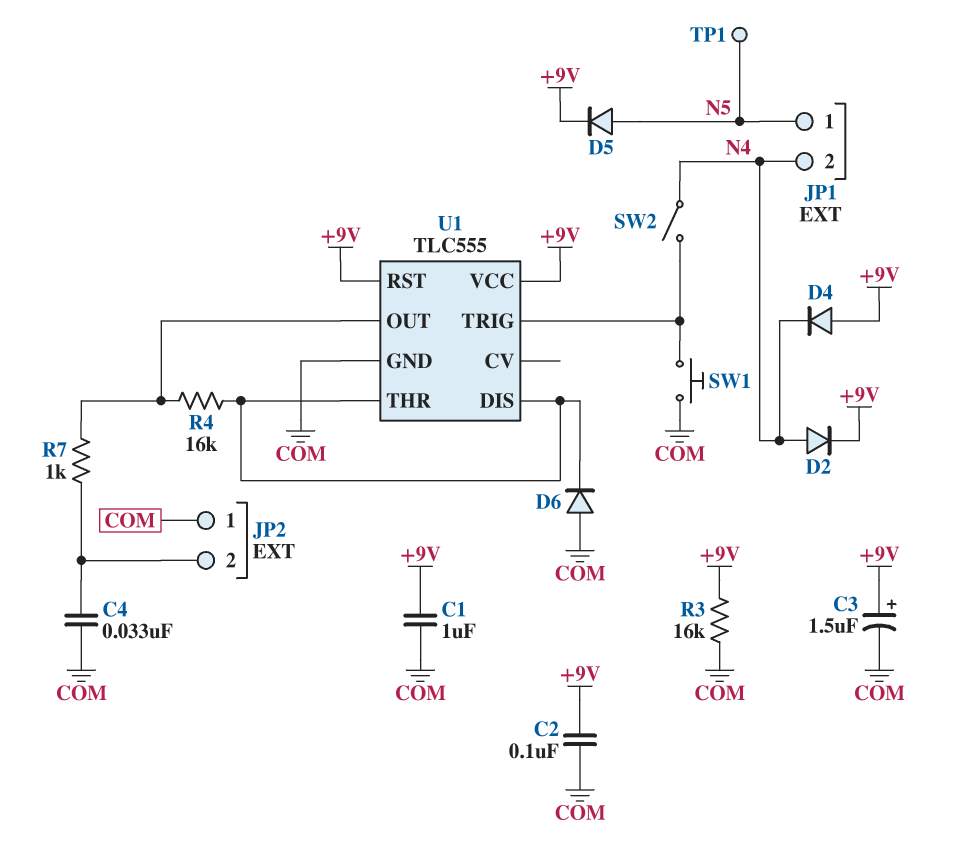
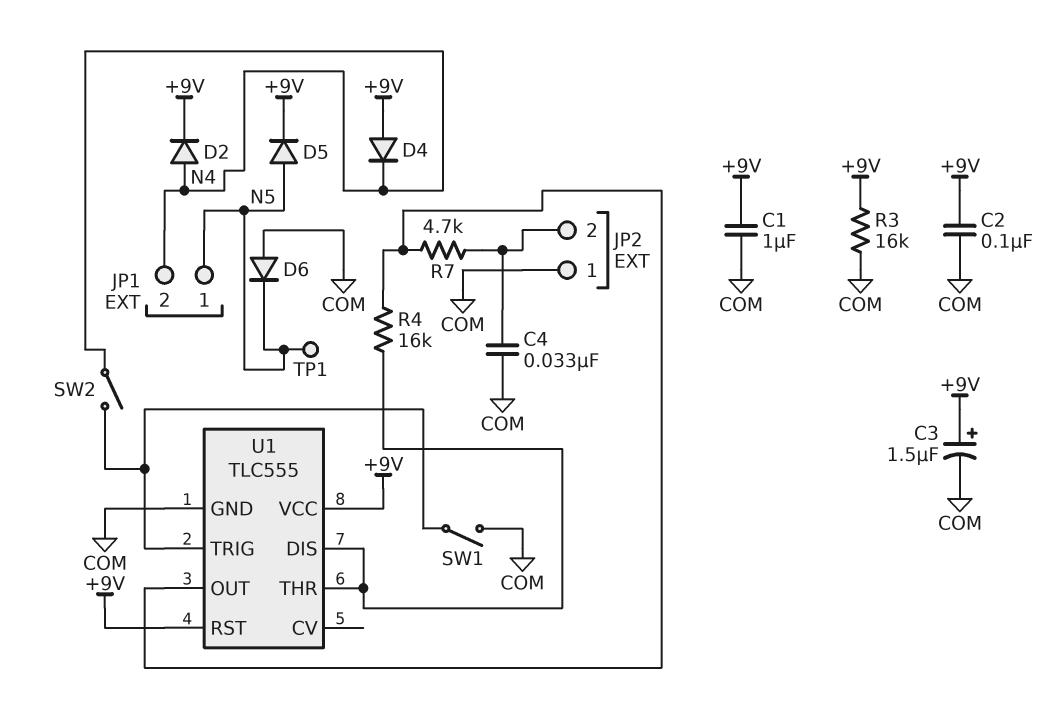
D6: diode (A COM, K U1/DIS) -> diode (A COM, K N5)
R7: 1k (JP2/2, U1/OUT) -> 4.7k (JP2/2, U1/OUT)
SW1: button (COM, U1/TRIG) -> switch (COM, U1/TRIG)

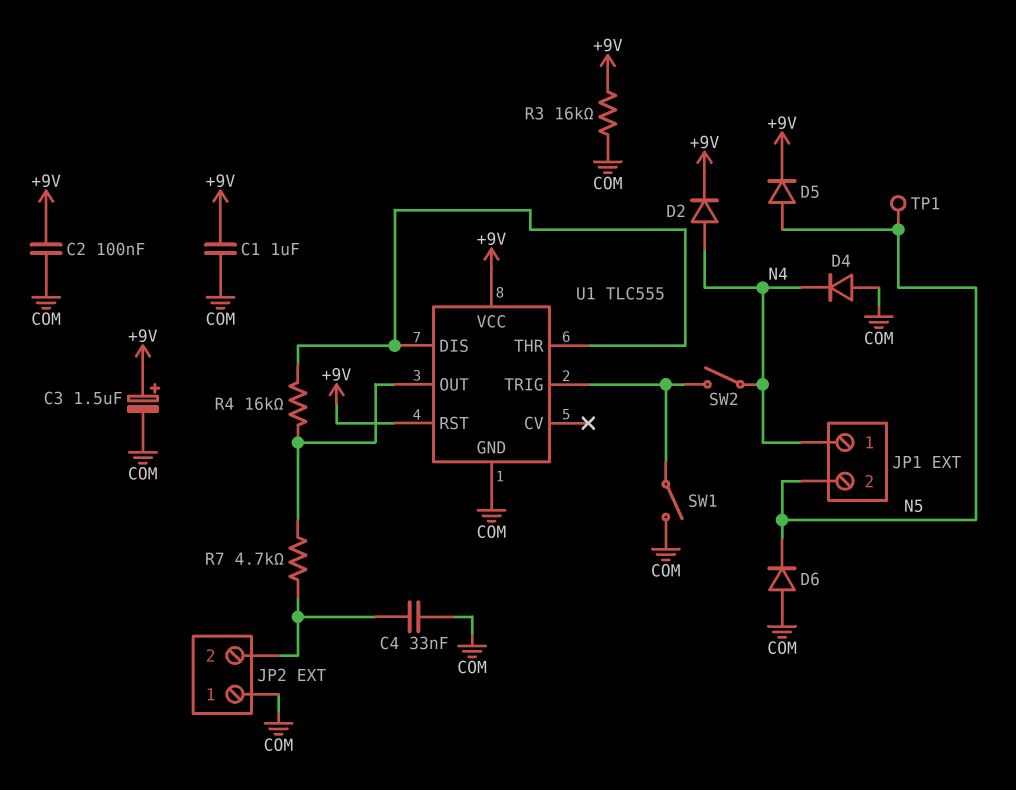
D4: diode (A +9V, K N4) -> diode (A COM, K N4)
JP1 pin 1: N5 -> N4
JP1 pin 2: N4 -> N5

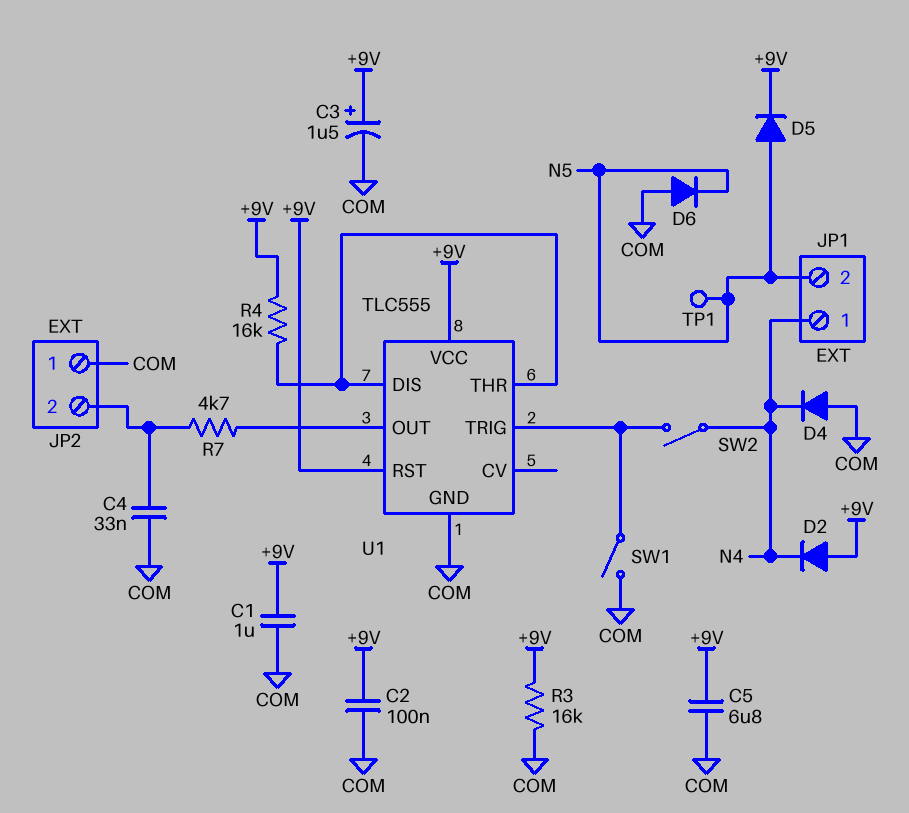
C5: none -> 6.8uF (+9V, COM)
D2: diode (A N4, K +9V) -> diode (A +9V, K N4)
R4: 16k (U1/DIS, U1/OUT) -> 16k (+9V, U1/DIS)

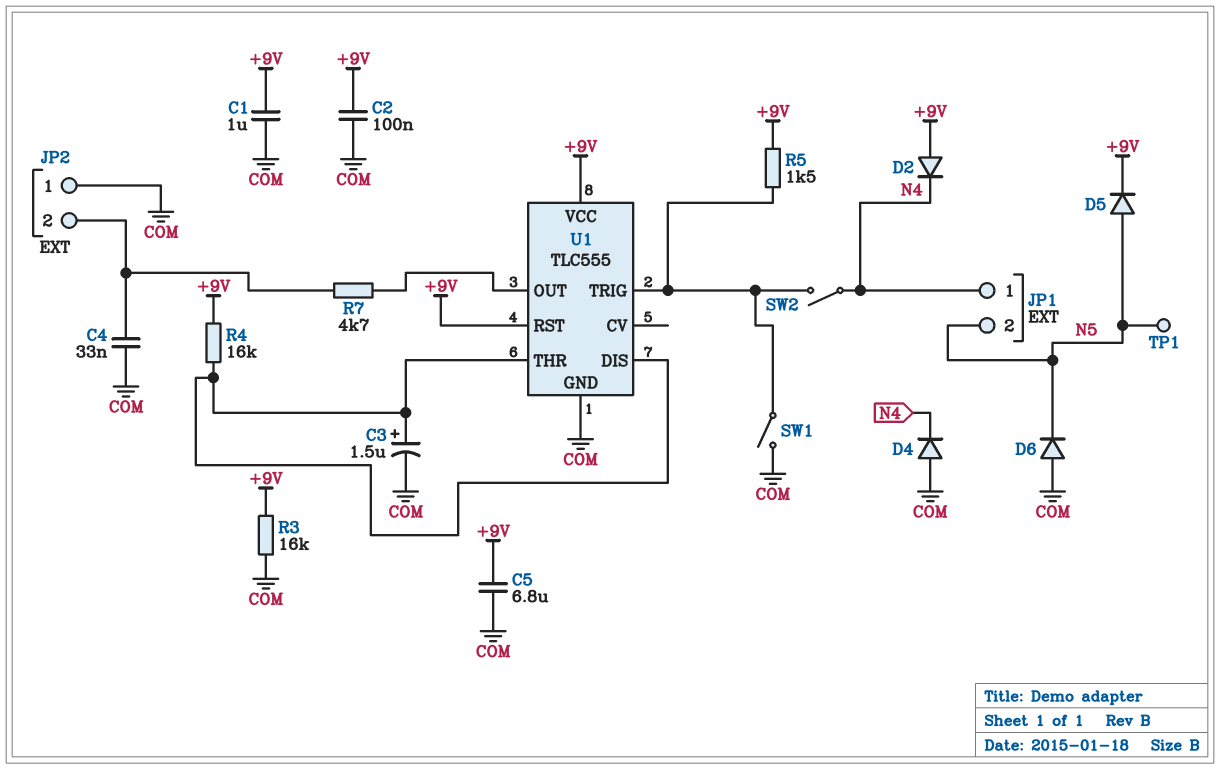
C3: 1.5uF (plus +9V, minus COM) -> 1.5uF (plus U1/DIS, minus COM)
R5: none -> 1.5k (+9V, U1/TRIG)

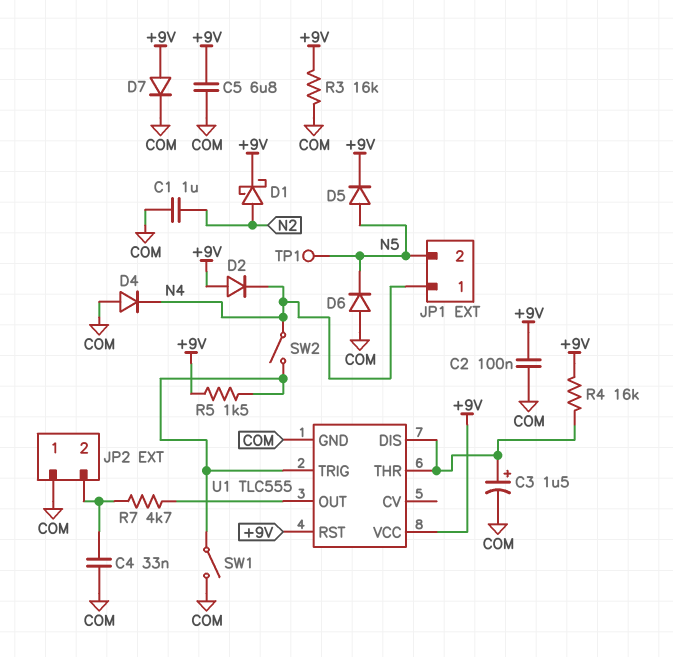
C1: 1uF (+9V, COM) -> 1uF (COM, N2)
D1: none -> schottky (A N2, K +9V)
D7: none -> diode (A +9V, K COM)

